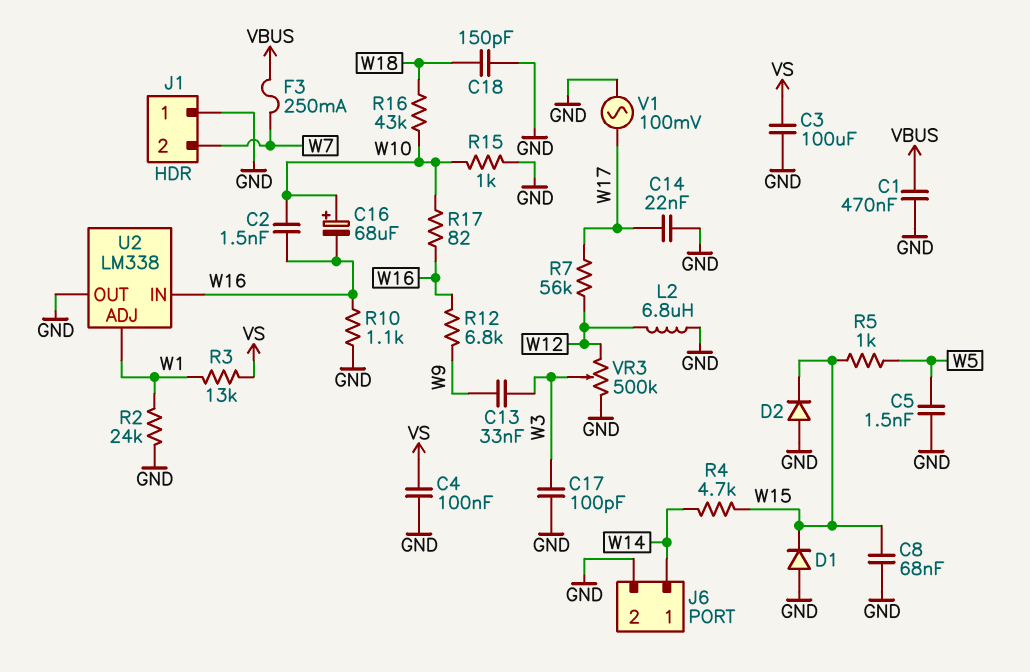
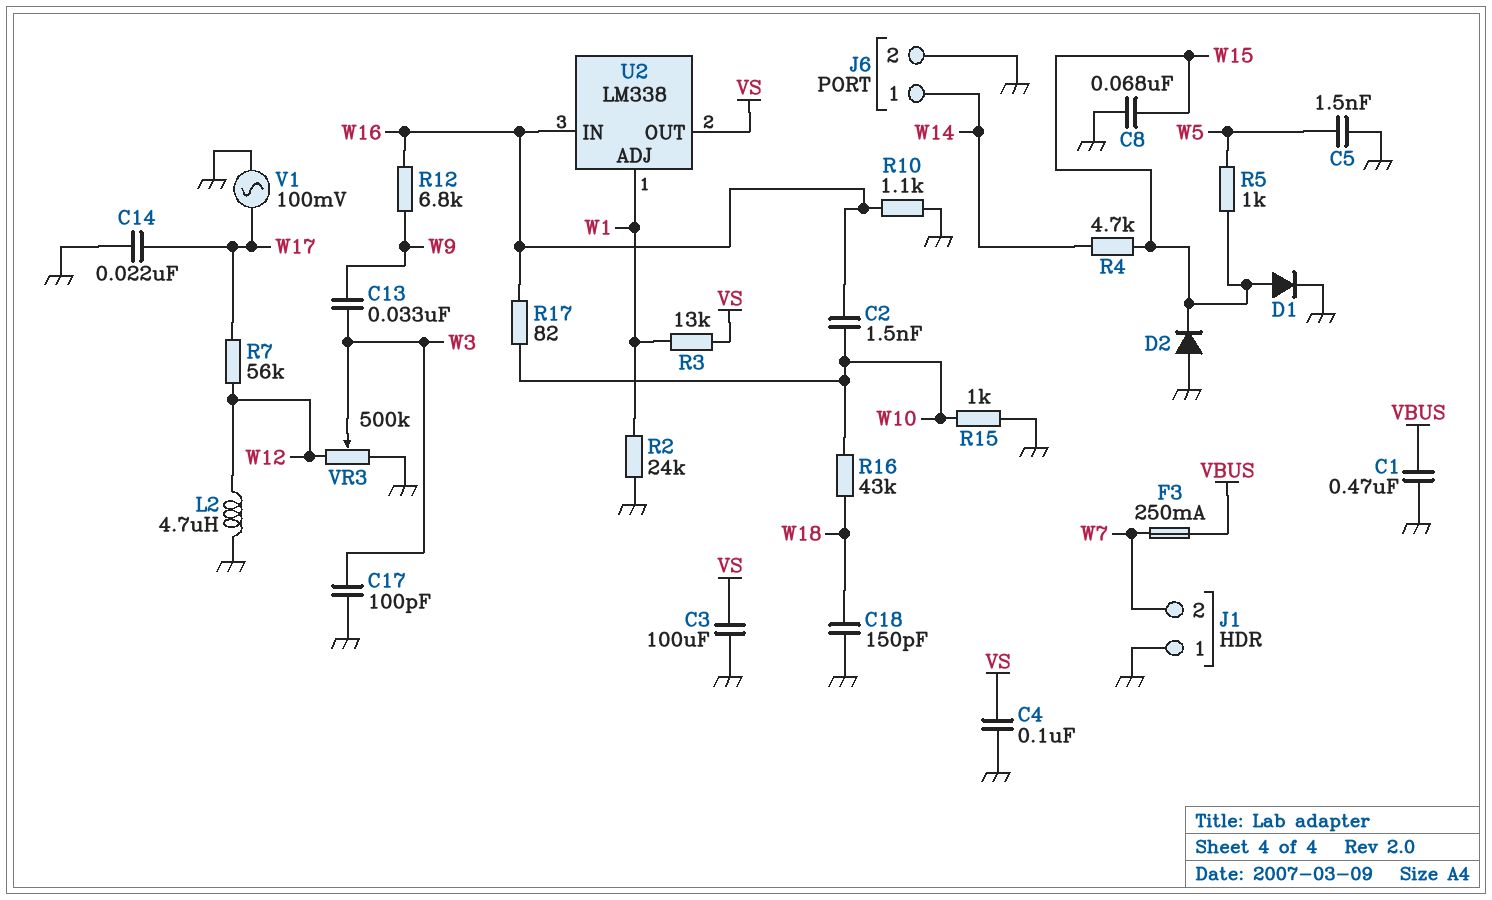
C16: 68uF (plus W10, minus W16) -> none
D1: diode (A GND, K W15) -> diode (A W15, K GND)
L2: 6.8uH (GND, W12) -> 4.7uH (GND, W12)
U2 pin OUT: GND -> VS

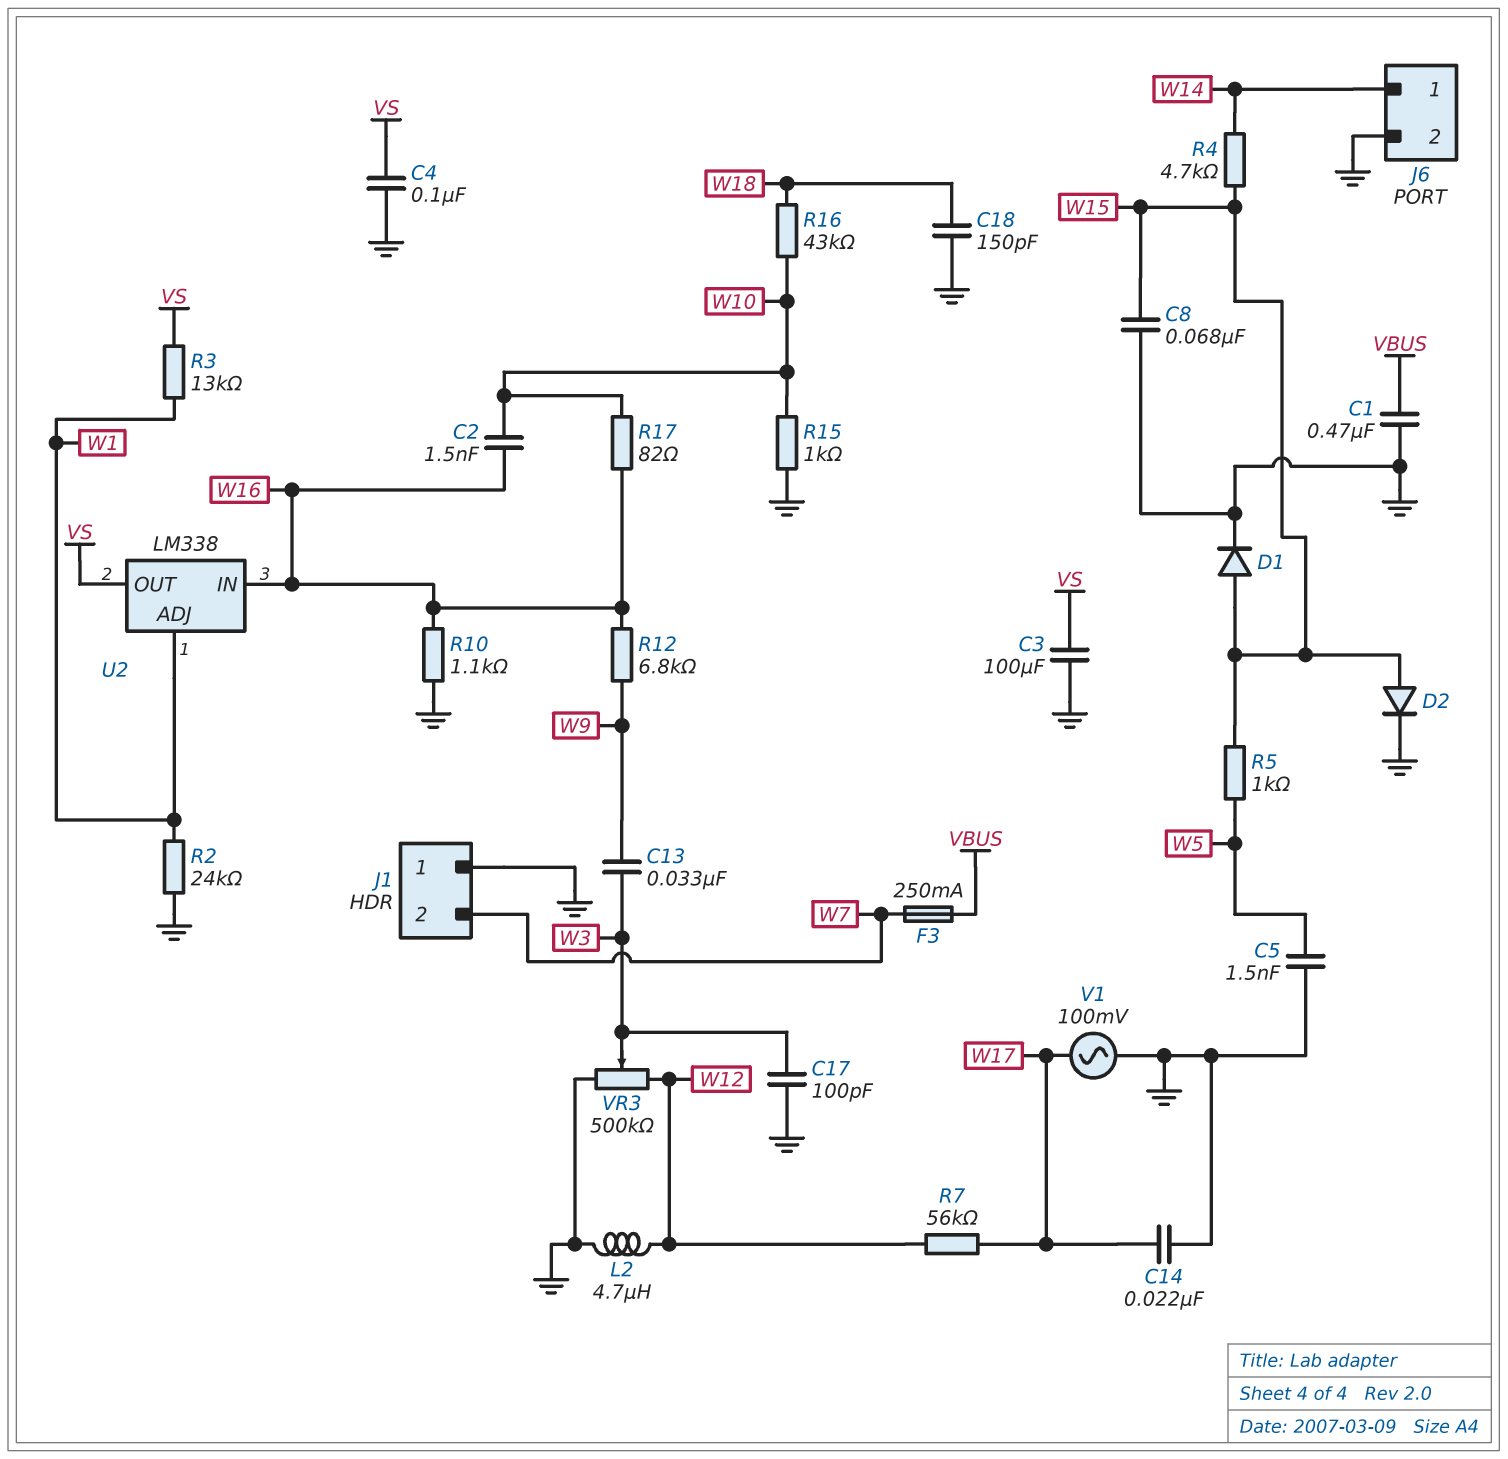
D2: diode (A GND, K W15) -> diode (A W15, K GND)

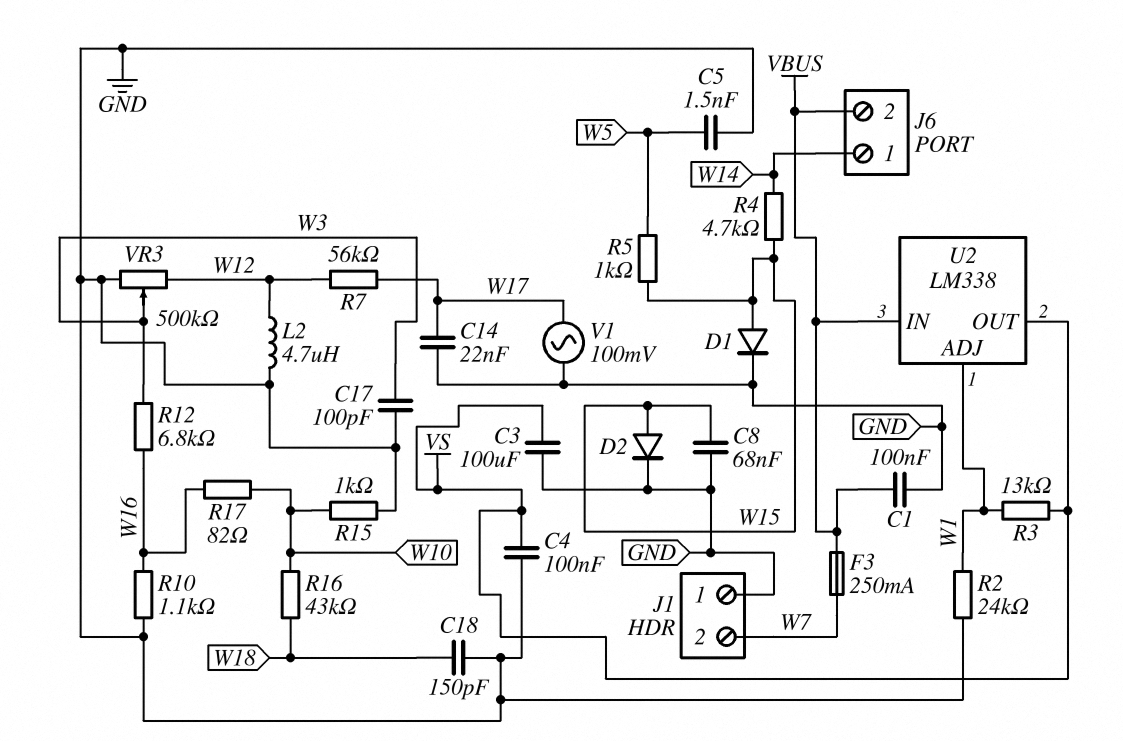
C1: 470nF (GND, VBUS) -> 100nF (GND, VBUS)
C2: 1.5nF (W10, W16) -> none
C13: 33nF (W3, W9) -> none
J6 pin 2: GND -> VBUS
R12: 6.8k (W9, W16) -> 6.8k (W3, W16)
U2 pin IN: W16 -> VBUS

